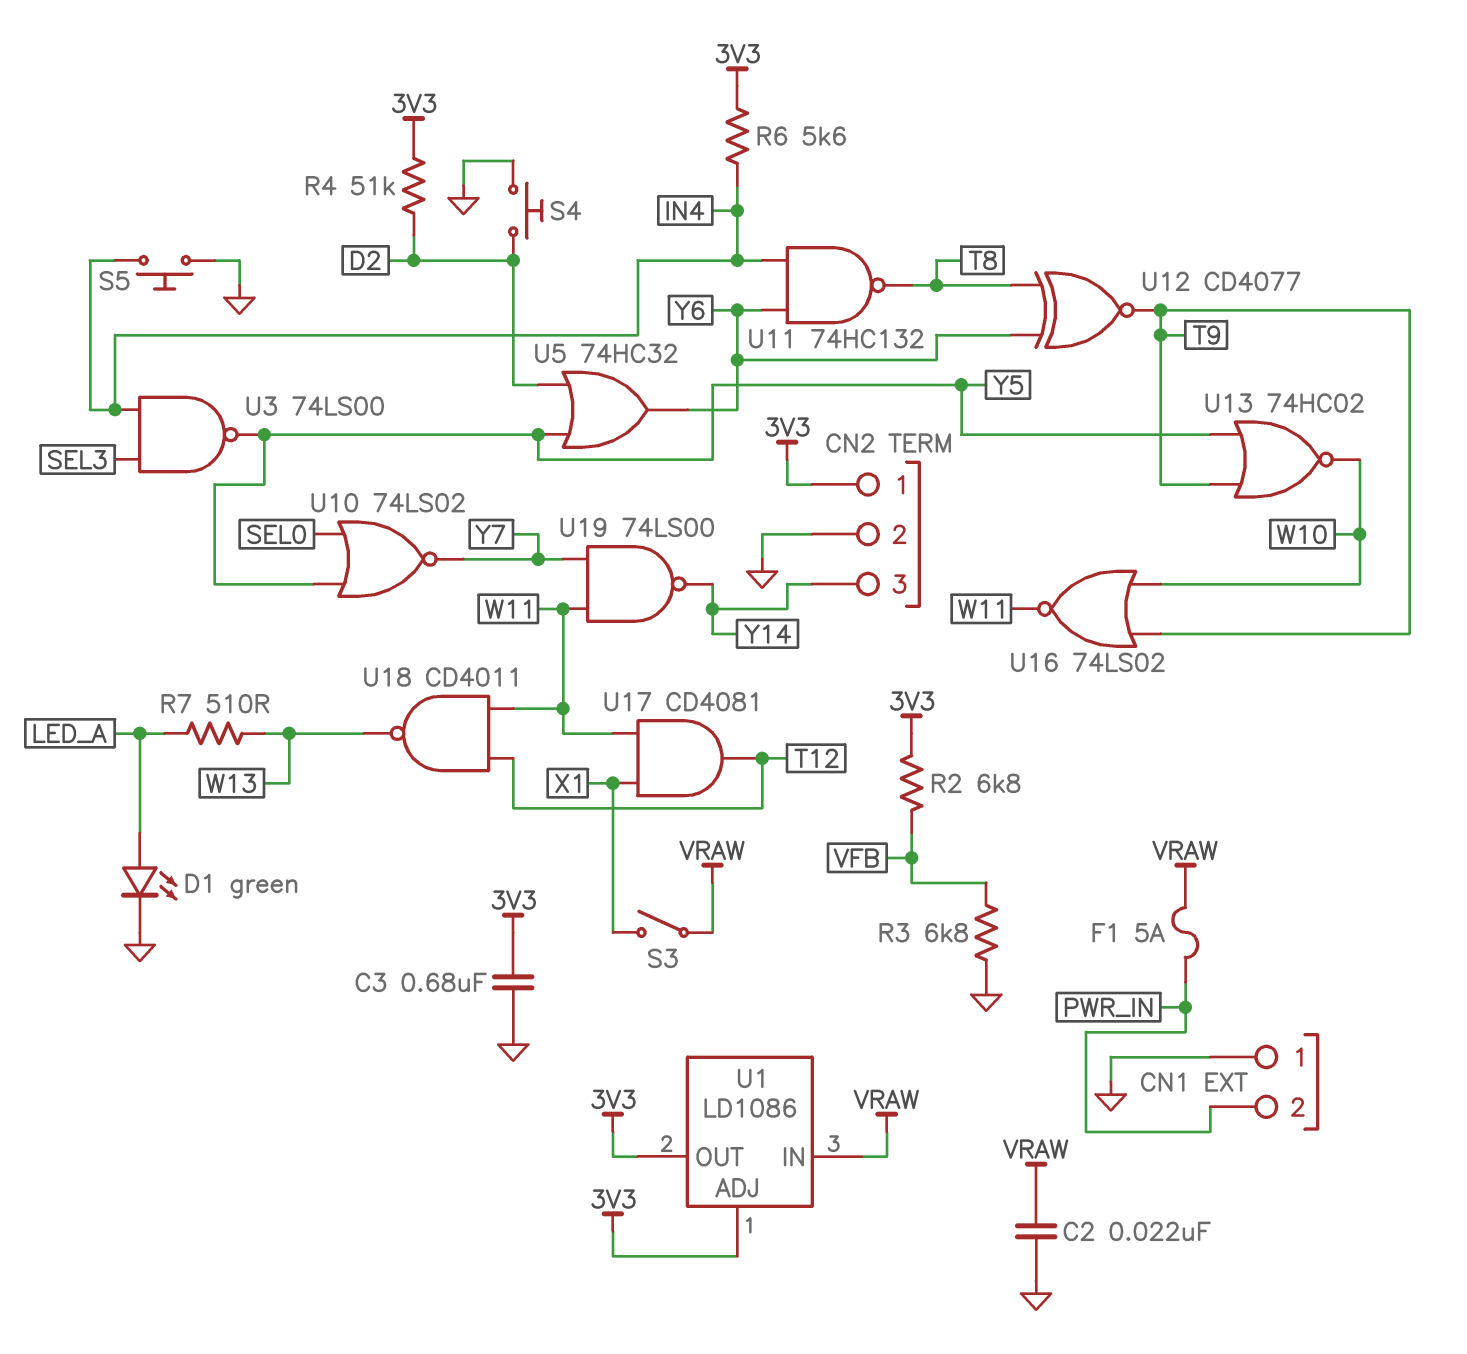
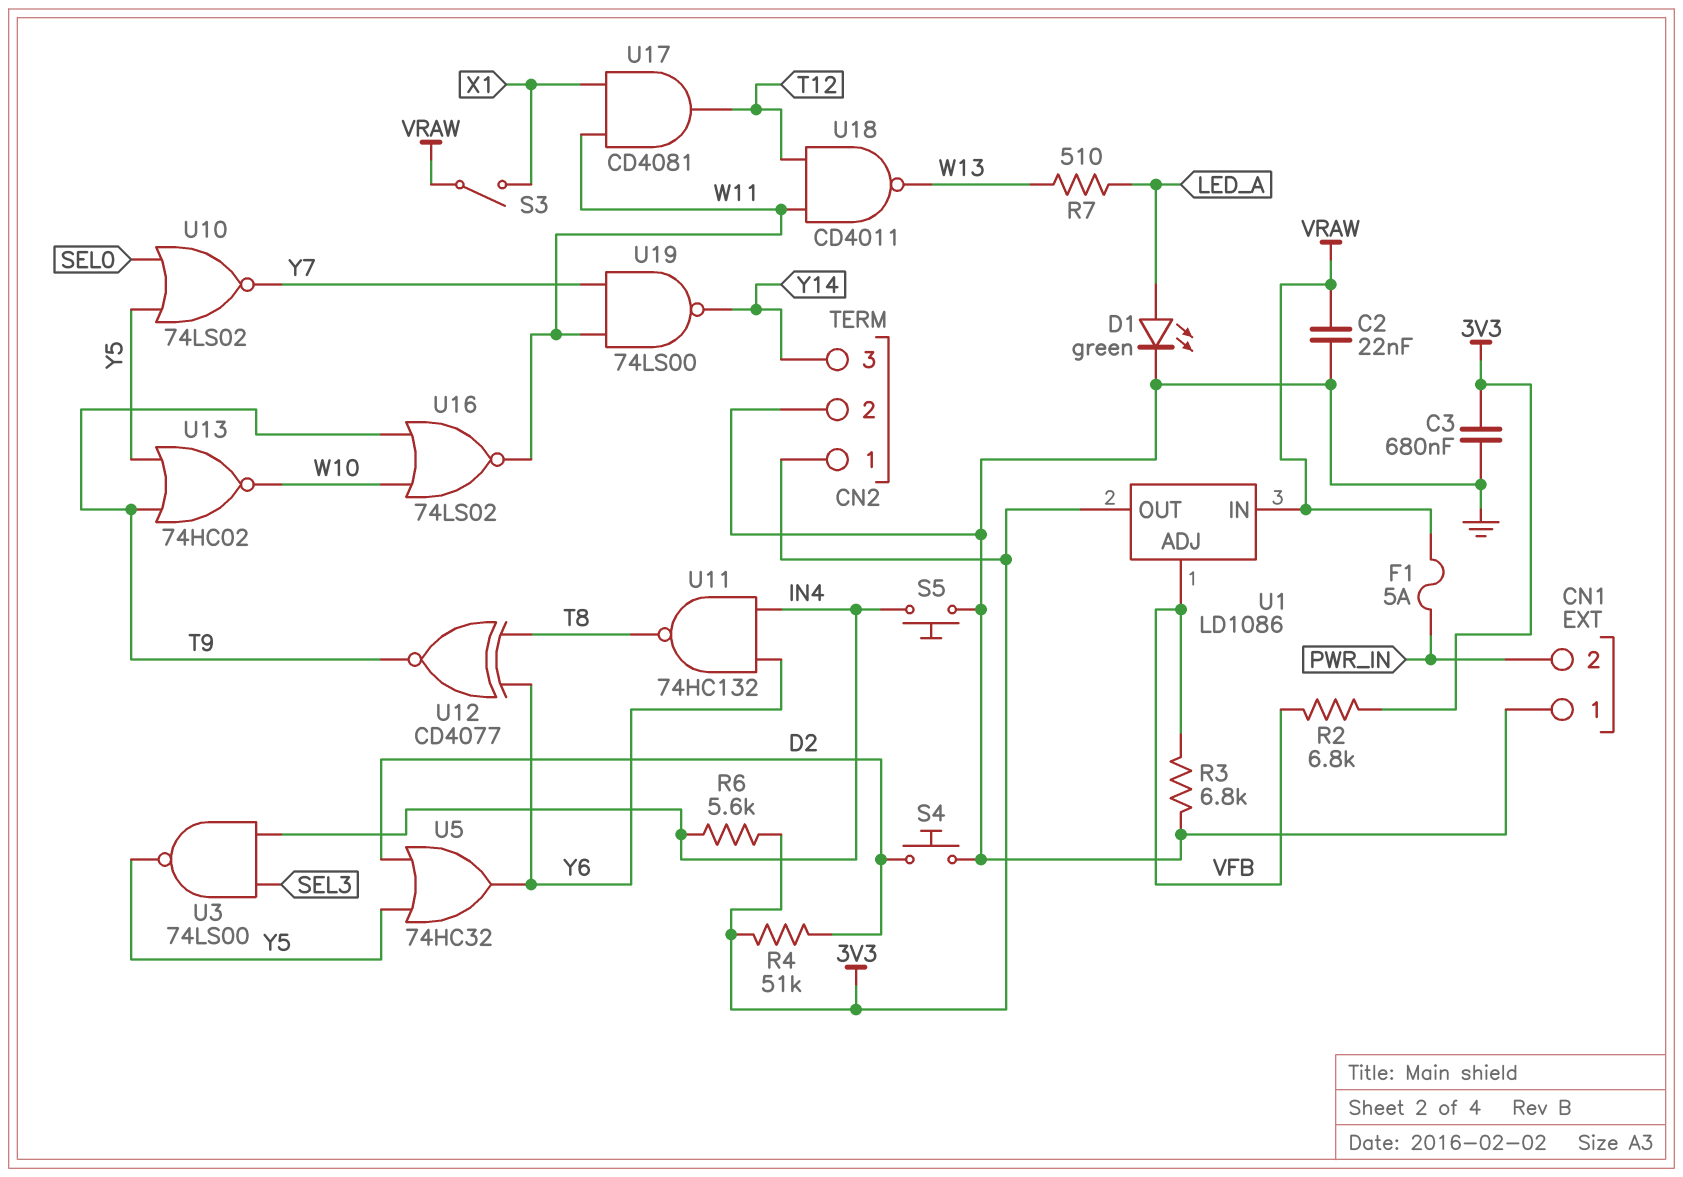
U1 pin ADJ: 3V3 -> VFB

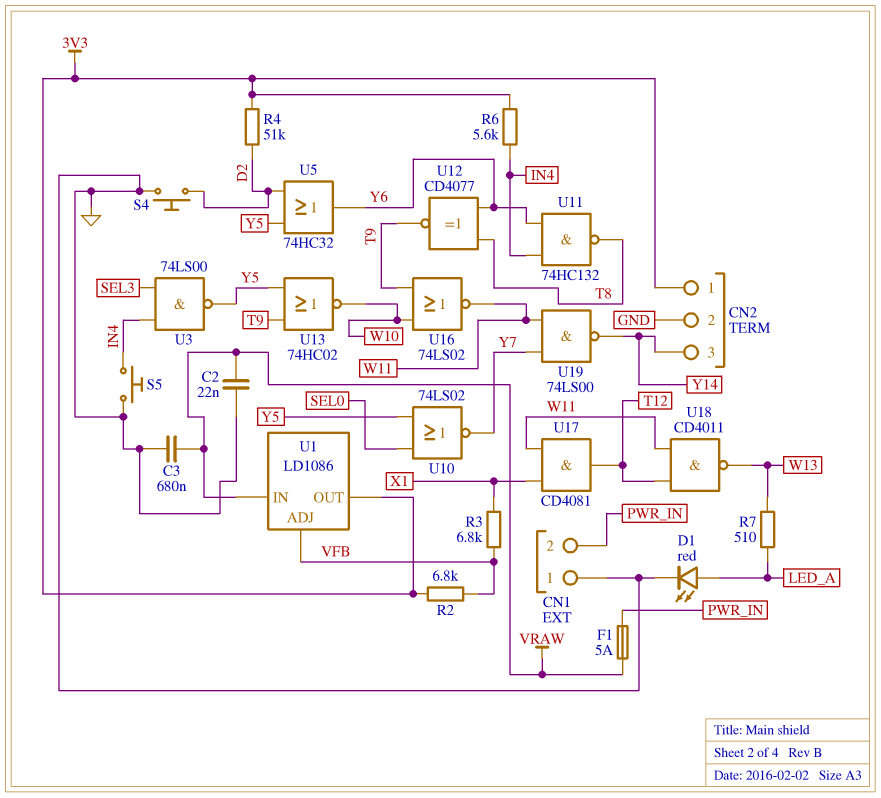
C3: 680nF (3V3, GND) -> 680nF (GND, VRAW)
D1: LED green (A LED_A, K GND) -> LED red (A LED_A, K GND)
R3: 6.8k (GND, VFB) -> 6.8k (VFB, X1)
S3: switch (VRAW, X1) -> none

